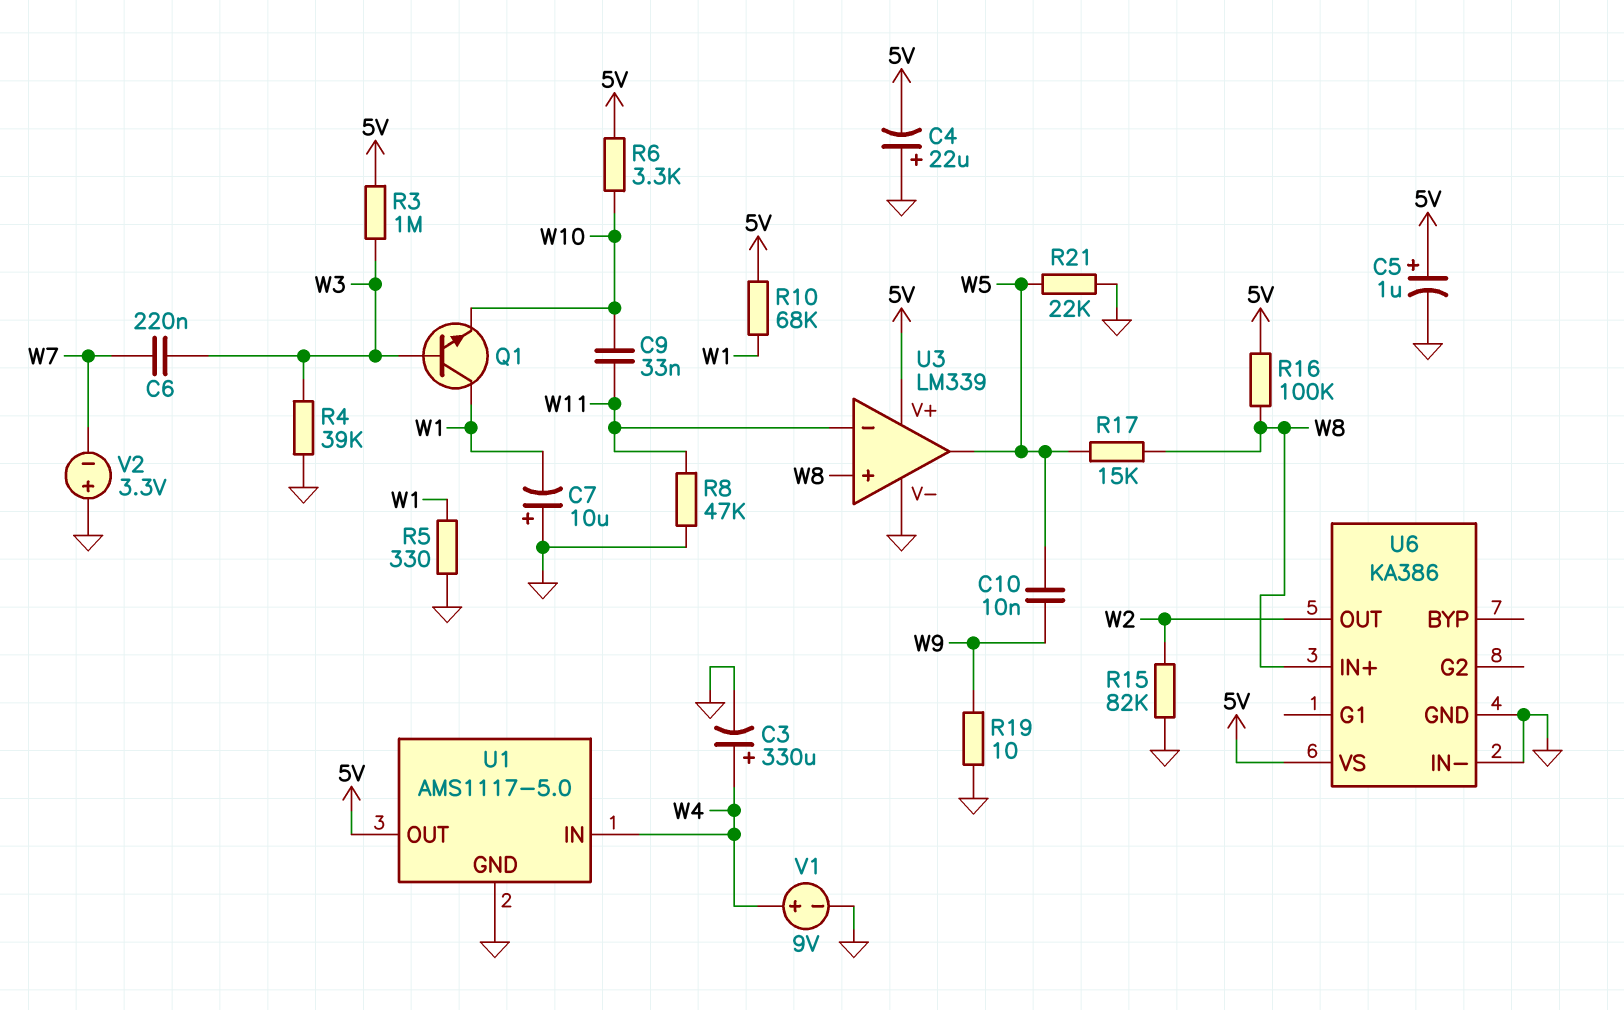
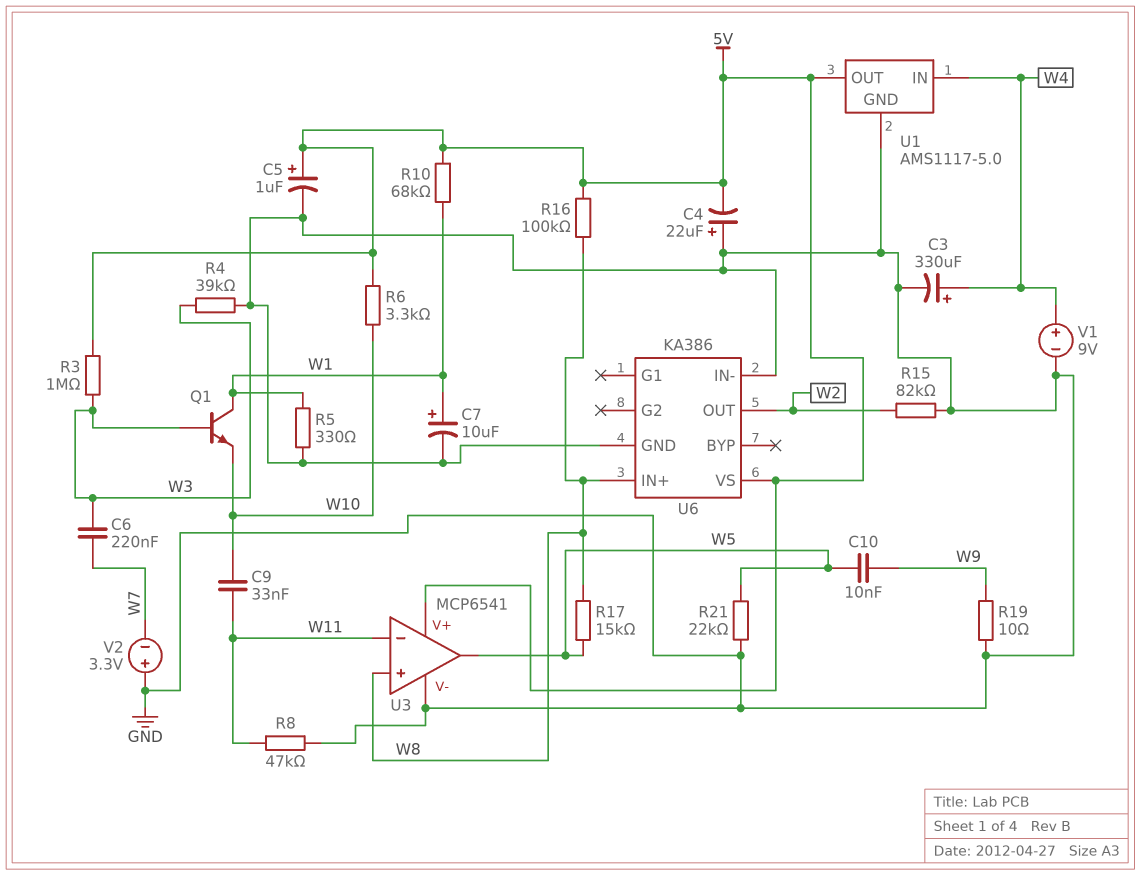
C7: 10uF (plus GND, minus W1) -> 10uF (plus W1, minus GND)
U3: LM339 -> MCP6541

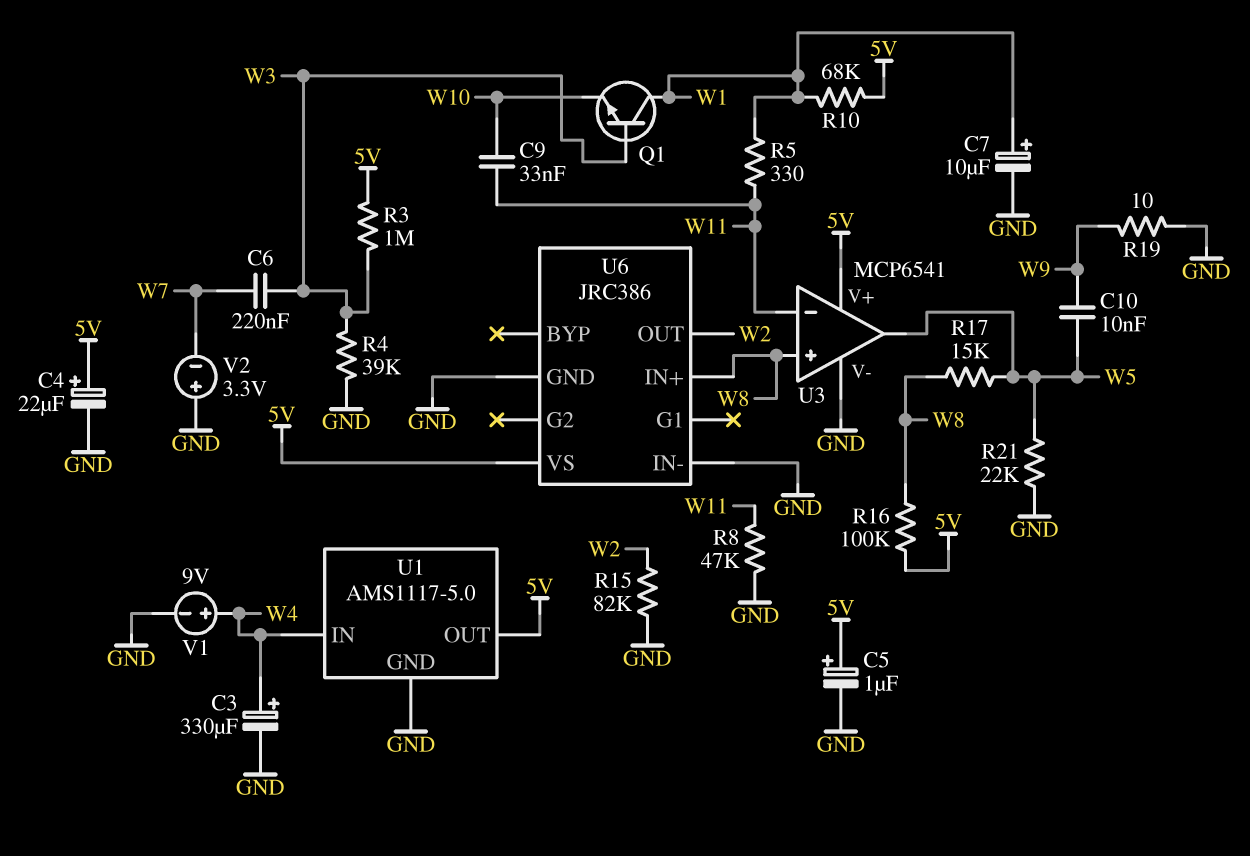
C4: 22uF (plus GND, minus 5V) -> 22uF (plus 5V, minus GND)
R5: 330 (GND, W1) -> 330 (W1, W11)
R6: 3.3k (5V, W10) -> none
U6: KA386 -> JRC386

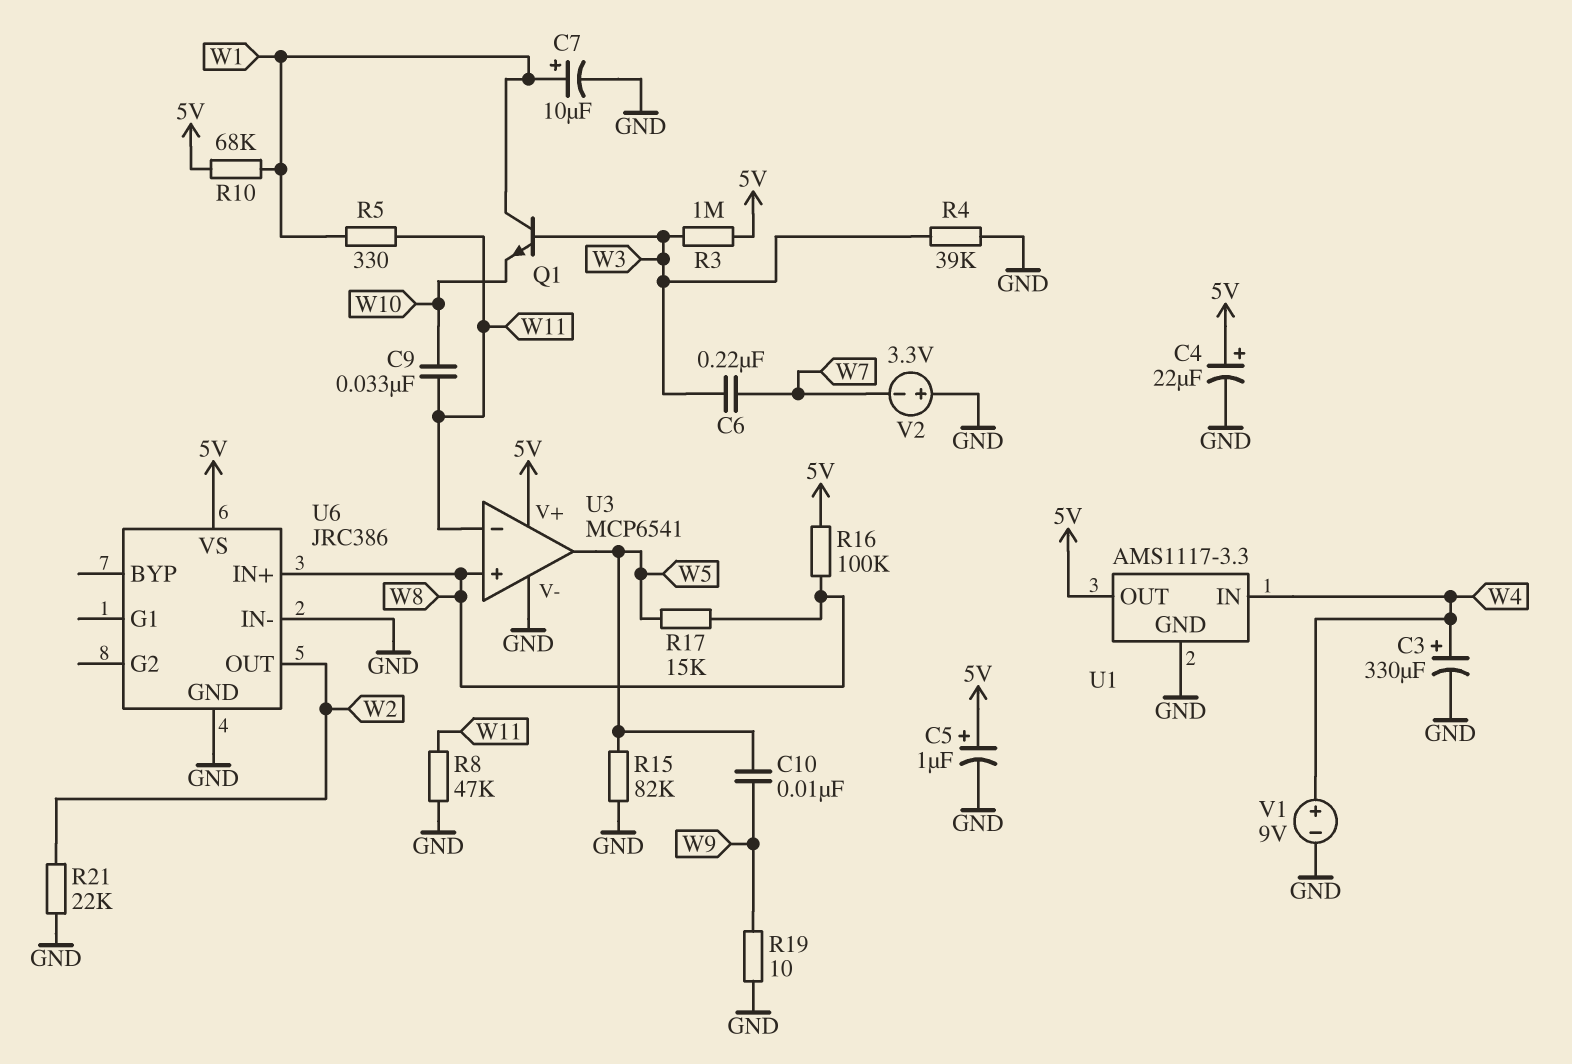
R15: 82k (GND, W2) -> 82k (GND, W5)
R21: 22k (GND, W5) -> 22k (GND, W2)
U1: AMS1117-5.0 -> AMS1117-3.3

